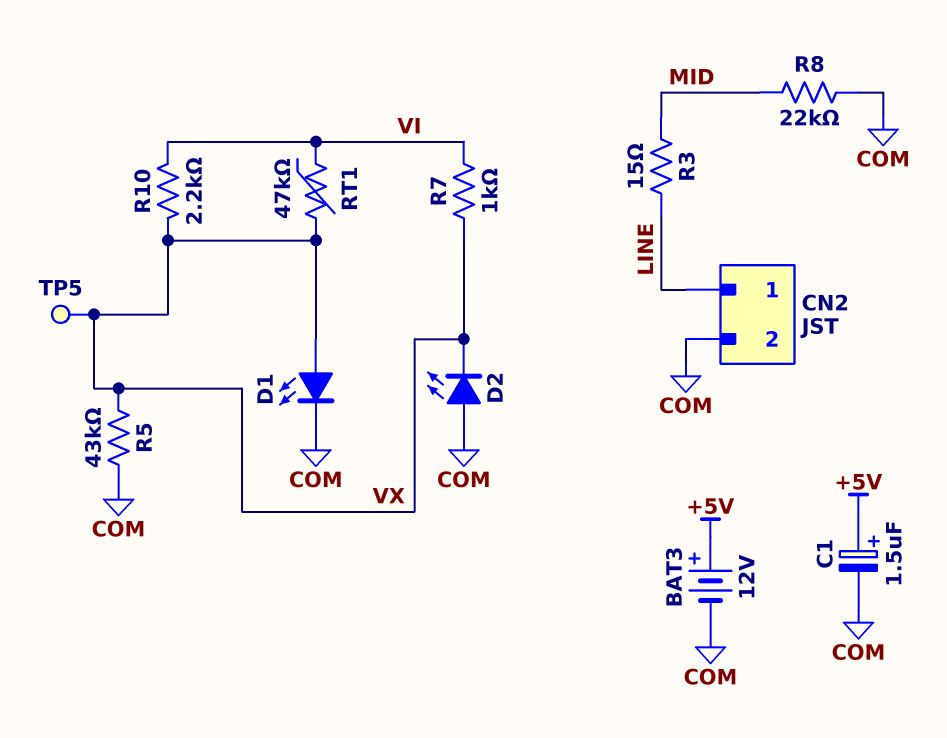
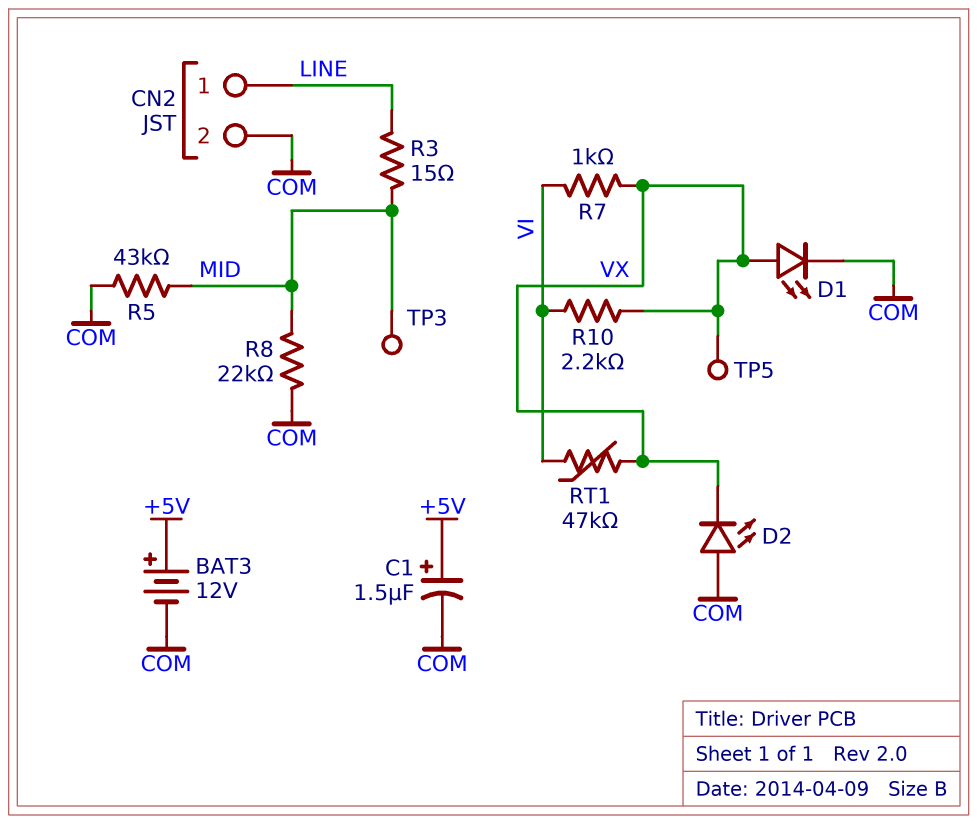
R5: 43k (COM, VX) -> 43k (COM, MID)
TP3: none -> test point (MID)

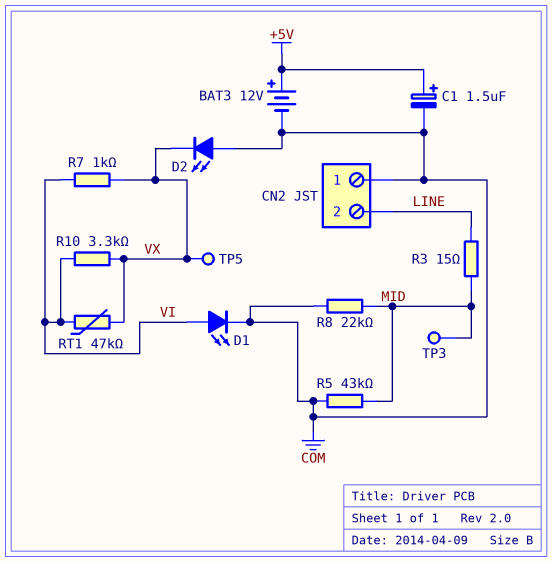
CN2 pin 1: LINE -> COM
CN2 pin 2: COM -> LINE
D1: LED (A VX, K COM) -> LED (A VI, K COM)
R10: 2.2k (VI, VX) -> 3.3k (VI, VX)

